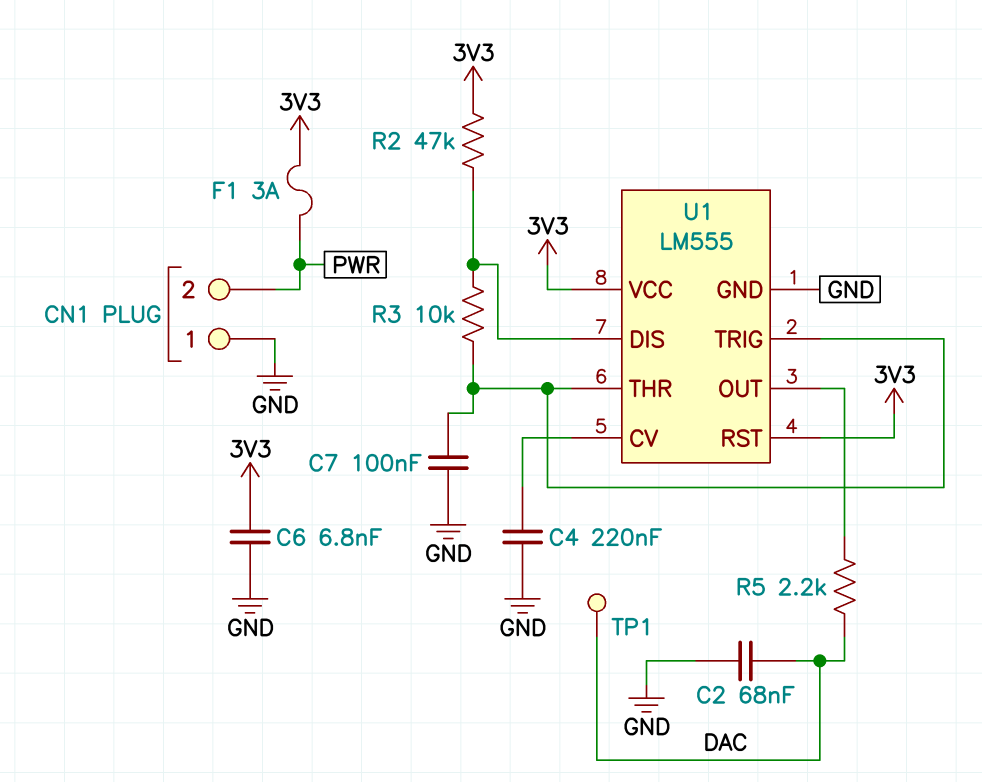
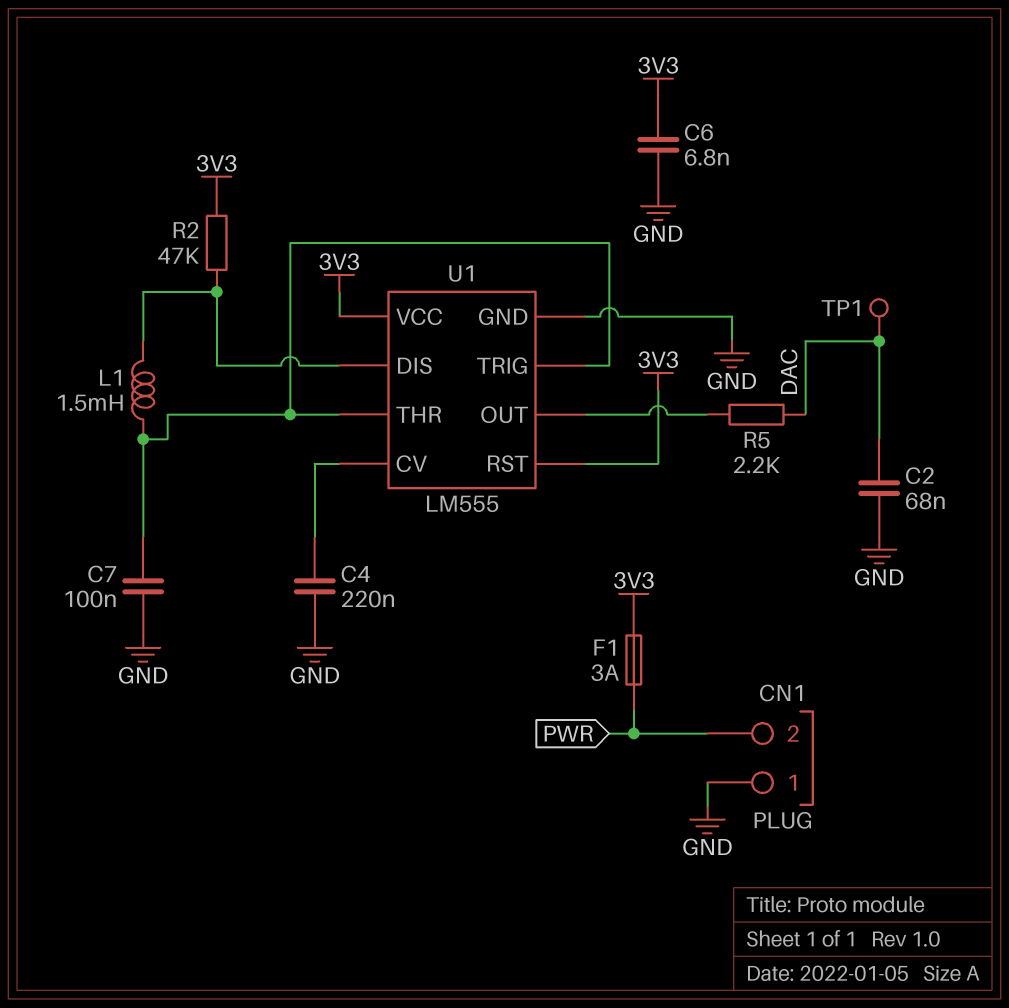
L1: none -> 1.5mH (U1/DIS, U1/THR)
R3: 10k (U1/DIS, U1/THR) -> none

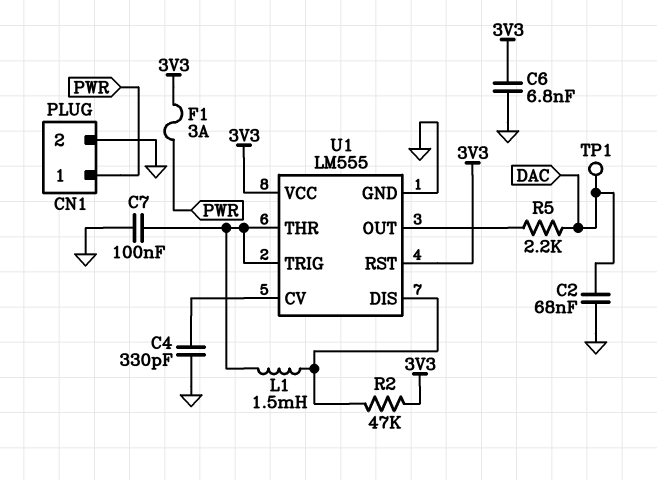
C4: 220nF (GND, U1/CV) -> 330pF (GND, U1/CV)
CN1 pin 1: GND -> PWR
CN1 pin 2: PWR -> GND

